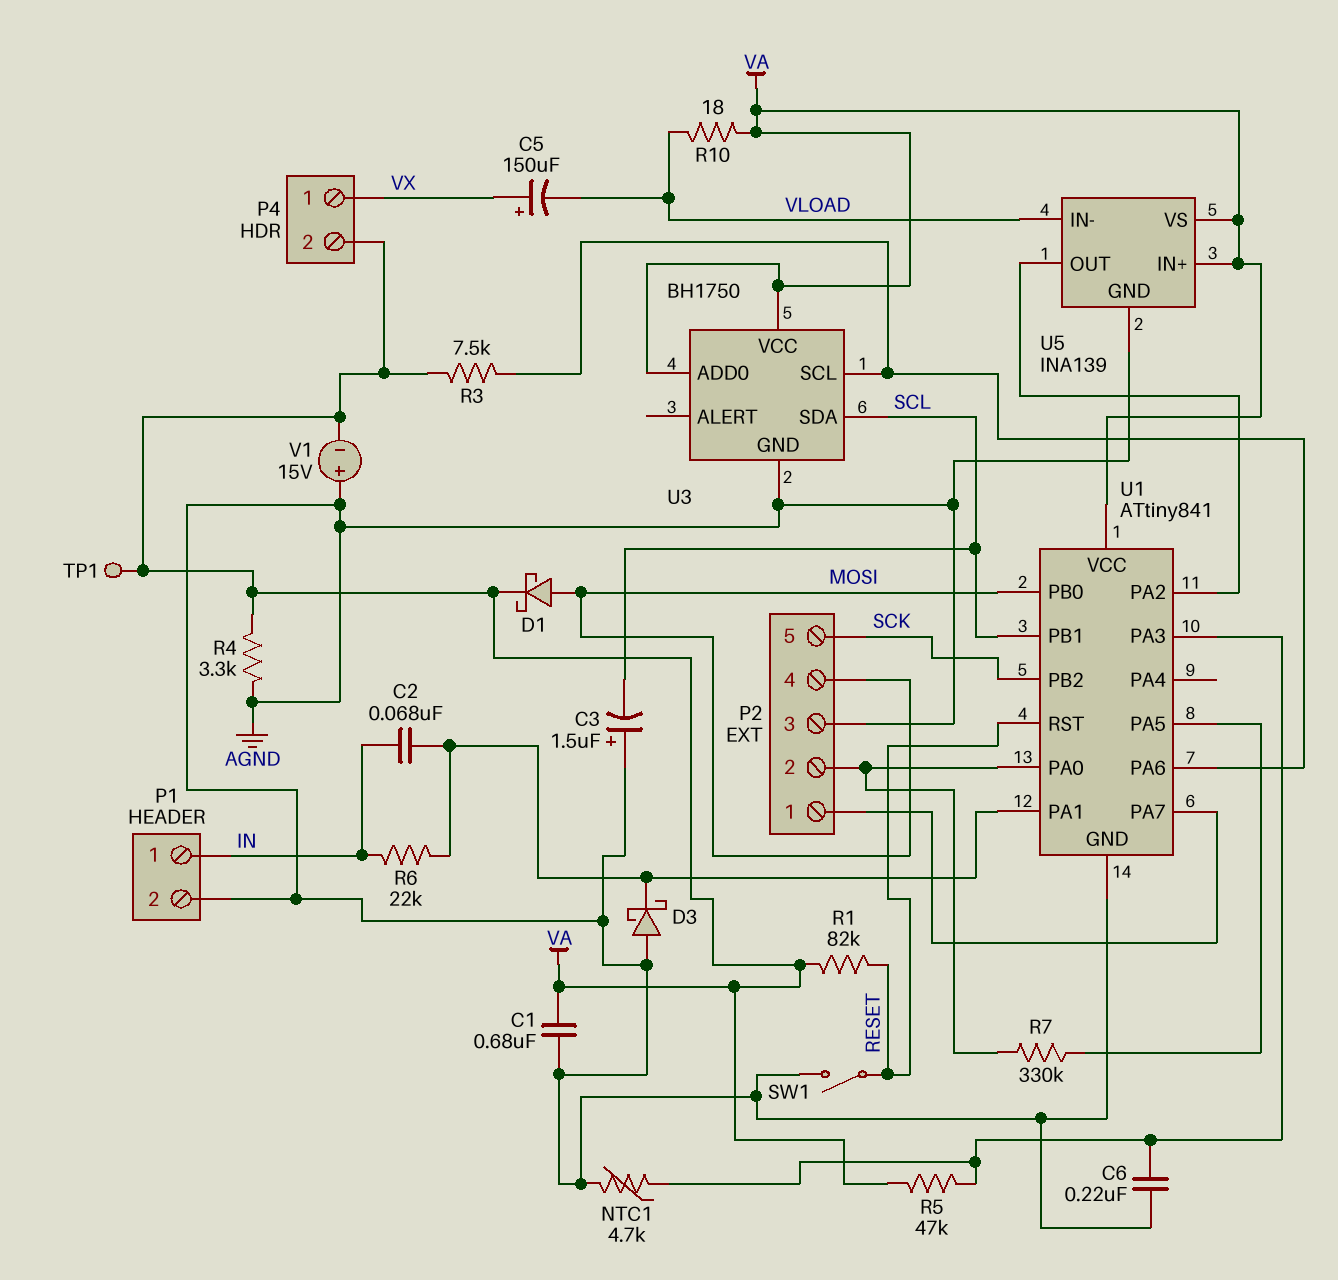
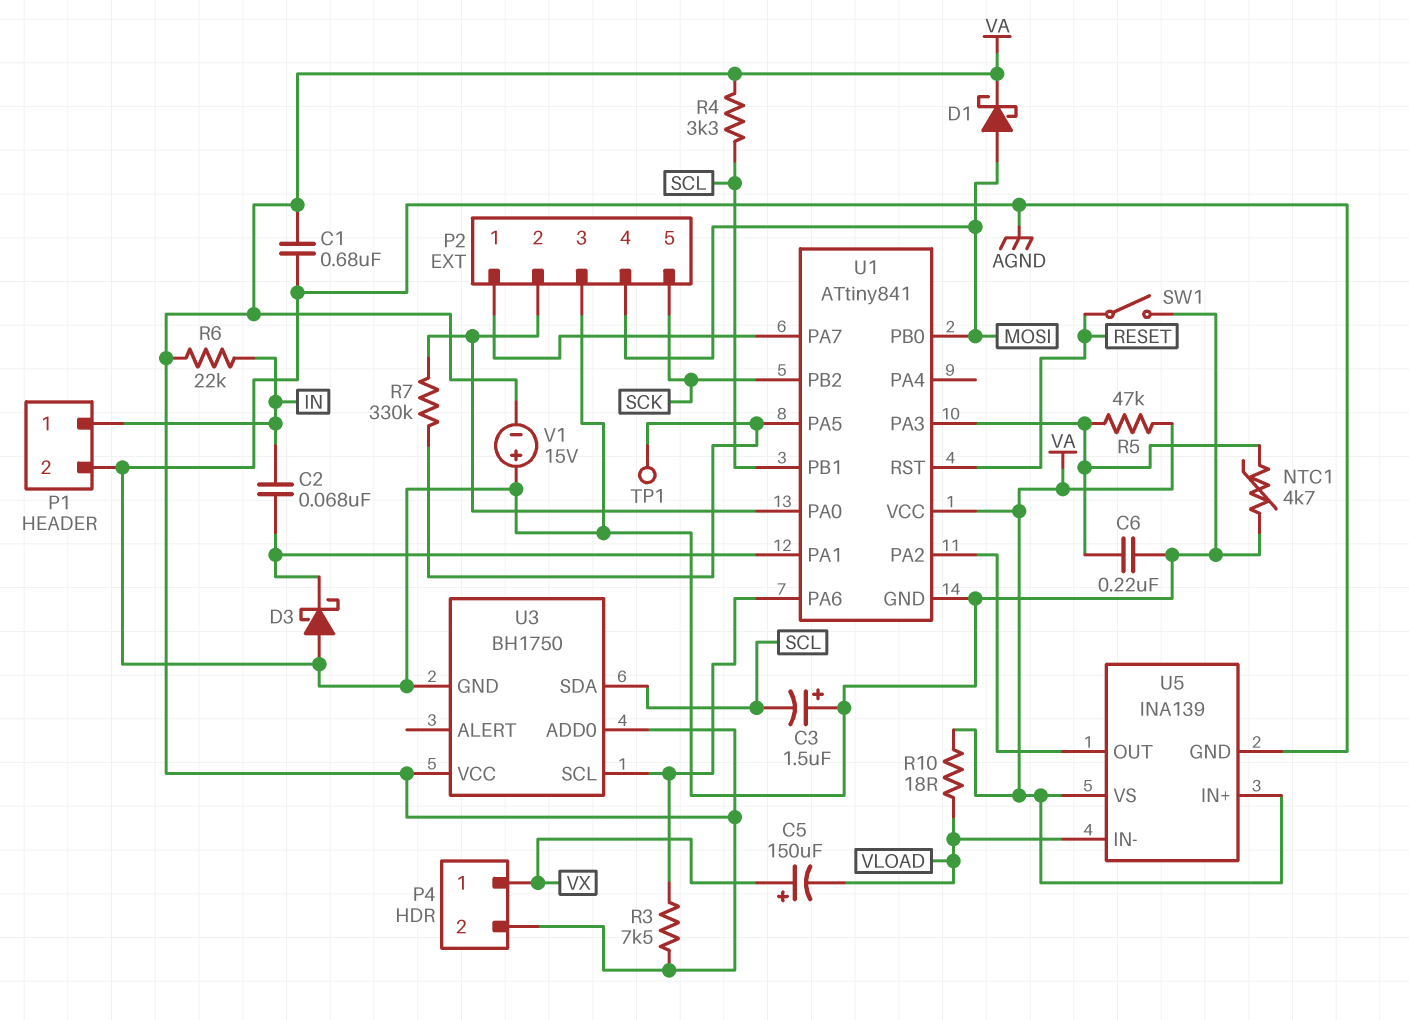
R1: 82k (RESET, VA) -> none
R4: 3.3k (AGND, VA) -> 3.3k (SCL, VA)
R6: 22k (IN, U1/PA1) -> 22k (IN, VA)
TP1: test point (VA) -> test point (U1/PA5)

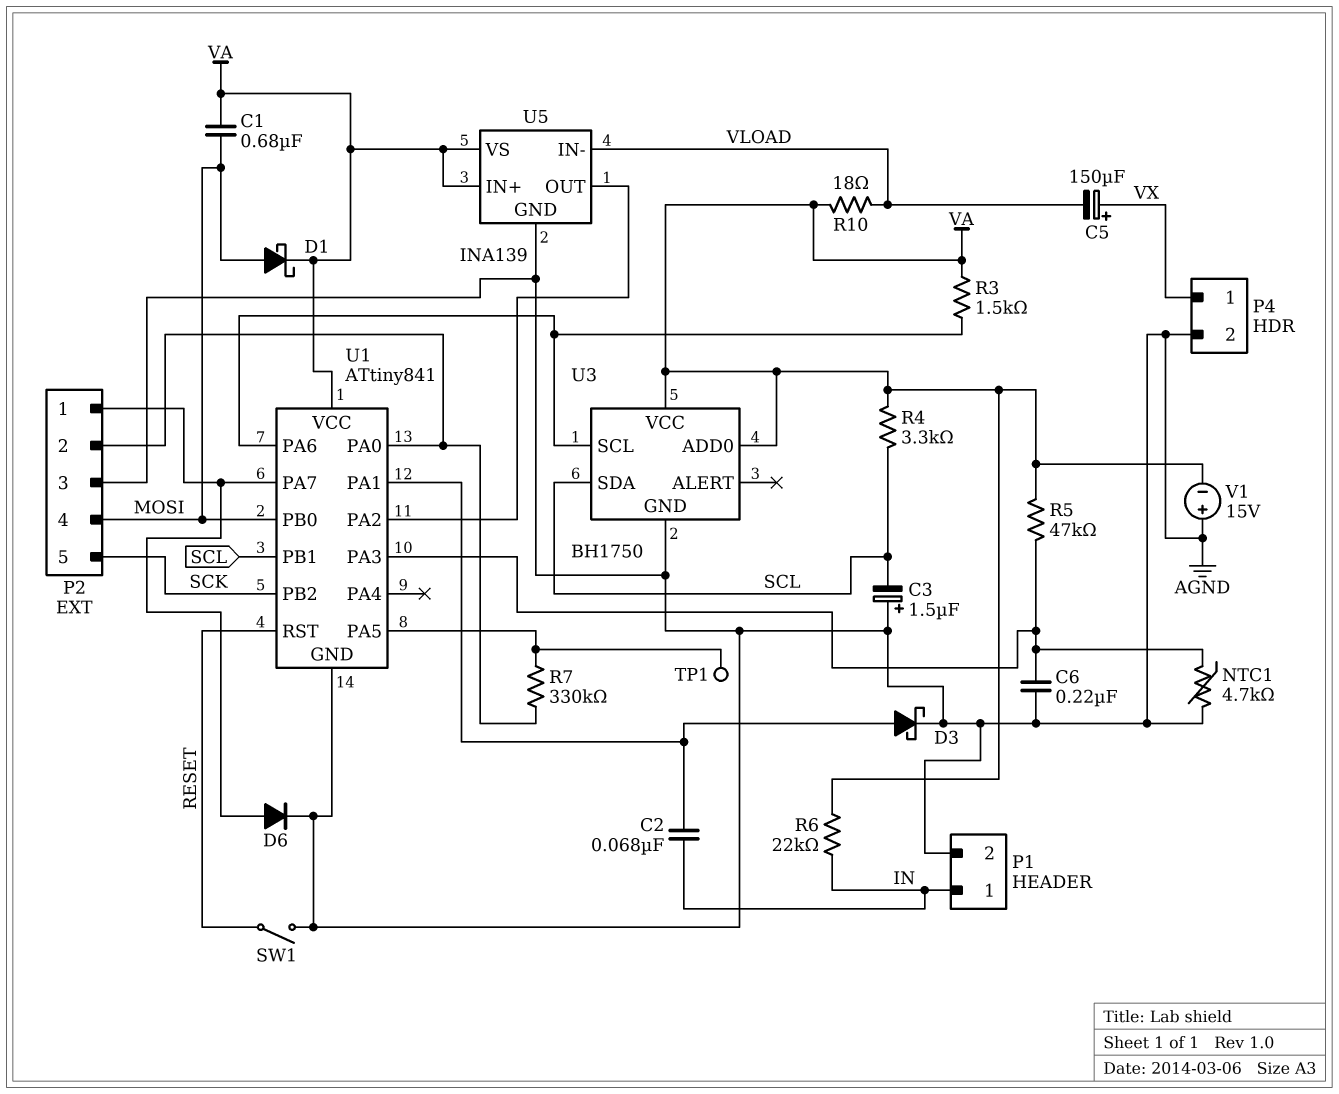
C1: 680nF (AGND, VA) -> 680nF (MOSI, VA)
D3: schottky (A AGND, K U1/PA1) -> schottky (A U1/PA1, K AGND)
D6: none -> diode (A P2/1, K AGND)
P4 pin 2: VA -> AGND
R3: 7.5k (U1/PA6, VA) -> 1.5k (U1/PA6, VA)

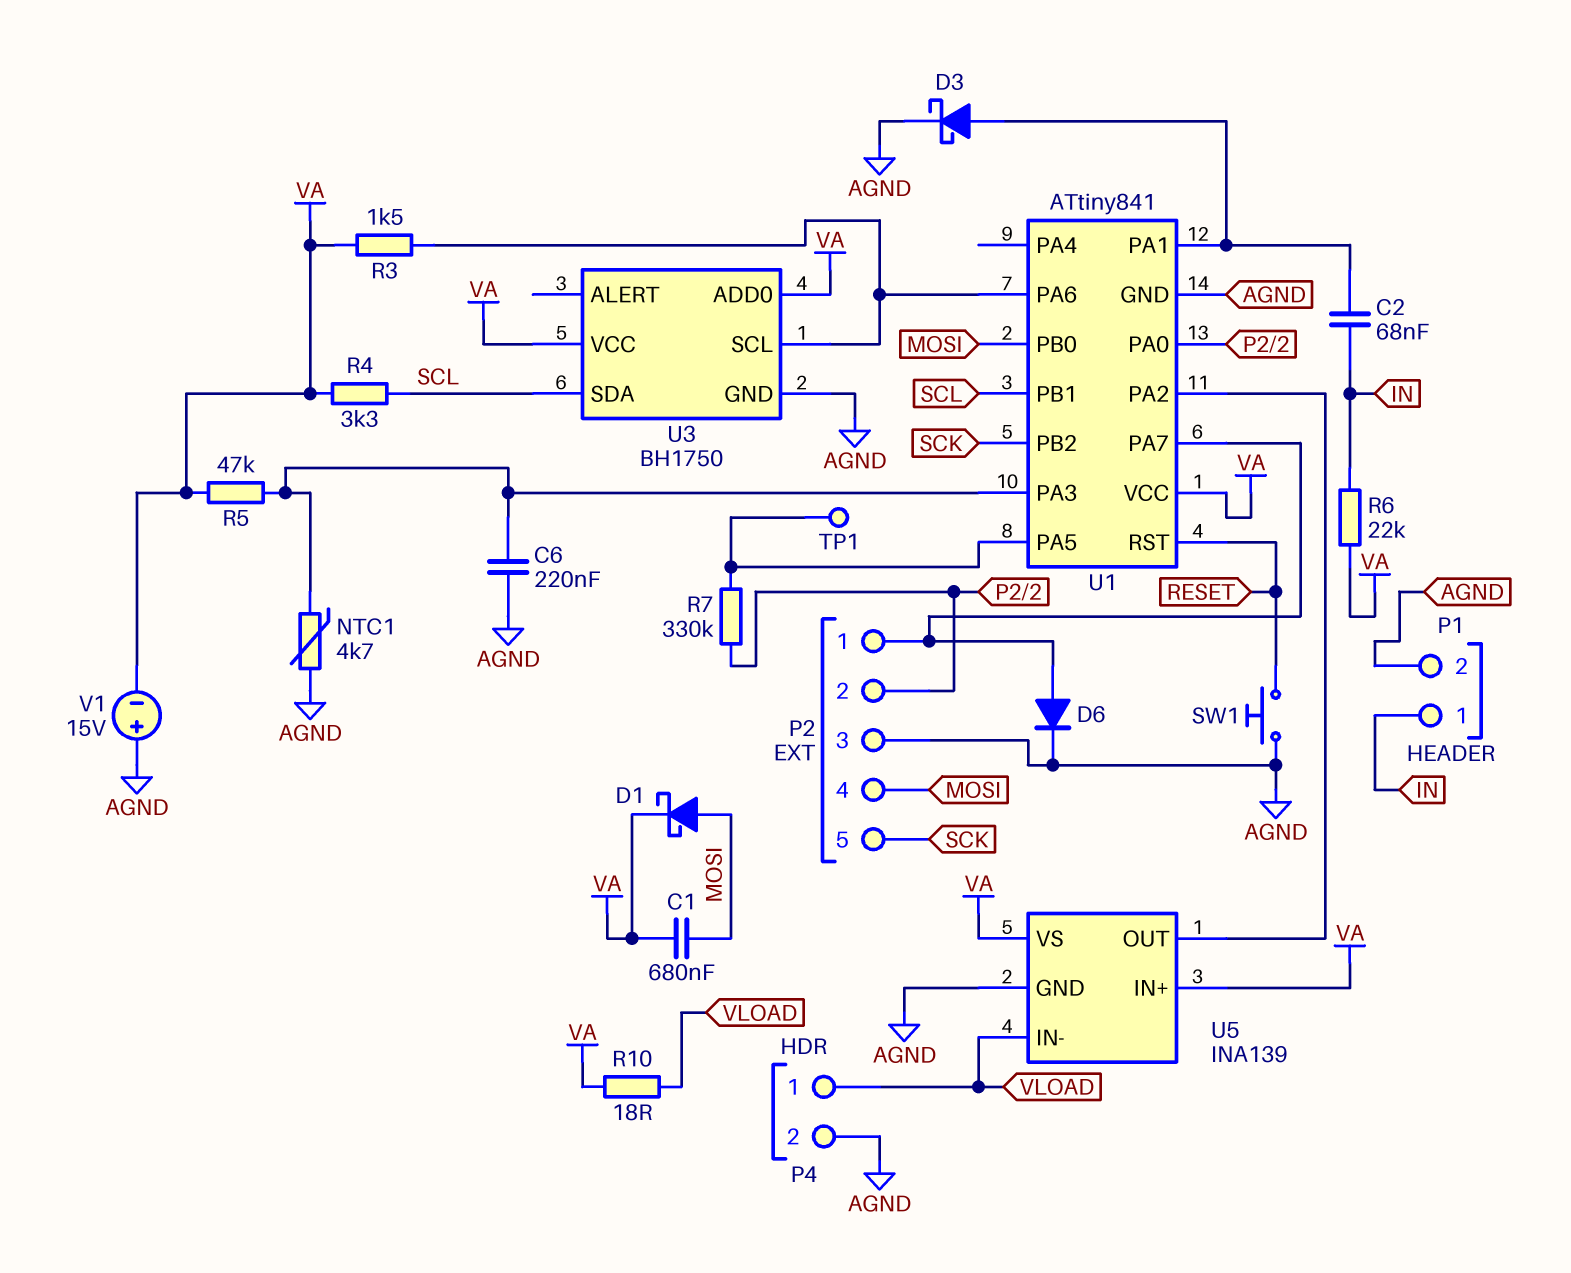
C3: 1.5uF (plus AGND, minus SCL) -> none
C5: 150uF (plus VX, minus VLOAD) -> none
P4 pin 1: VX -> VLOAD
SW1: switch (AGND, RESET) -> button (AGND, RESET)

